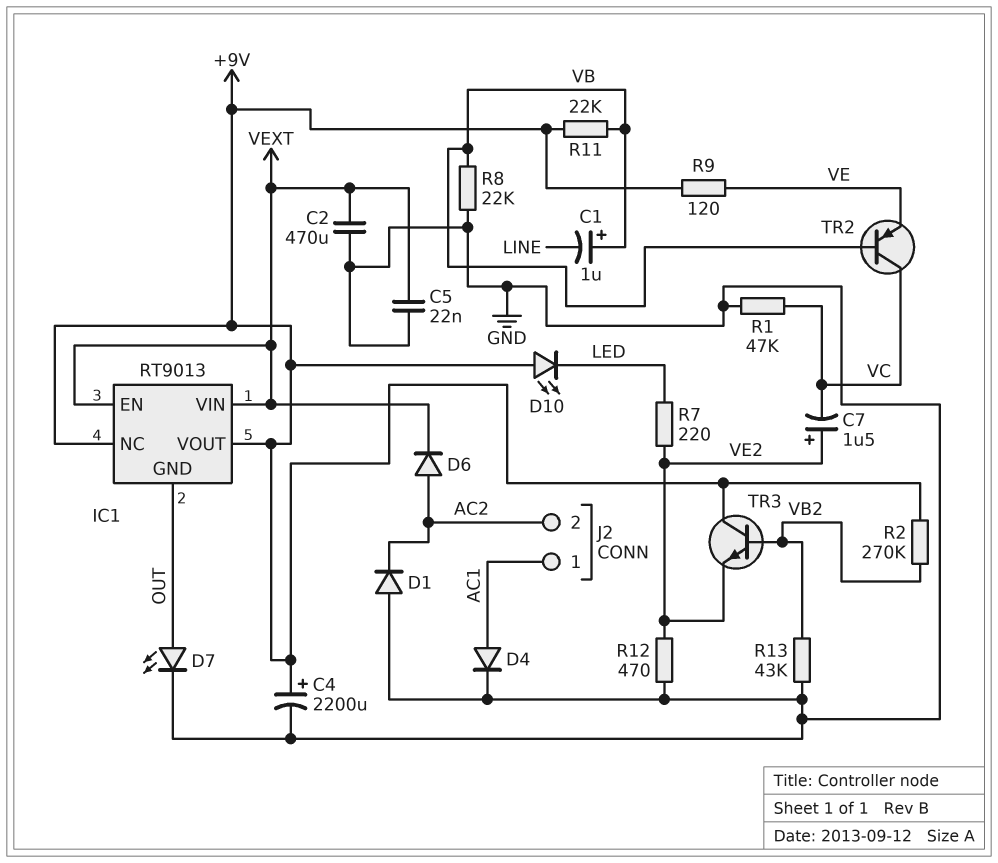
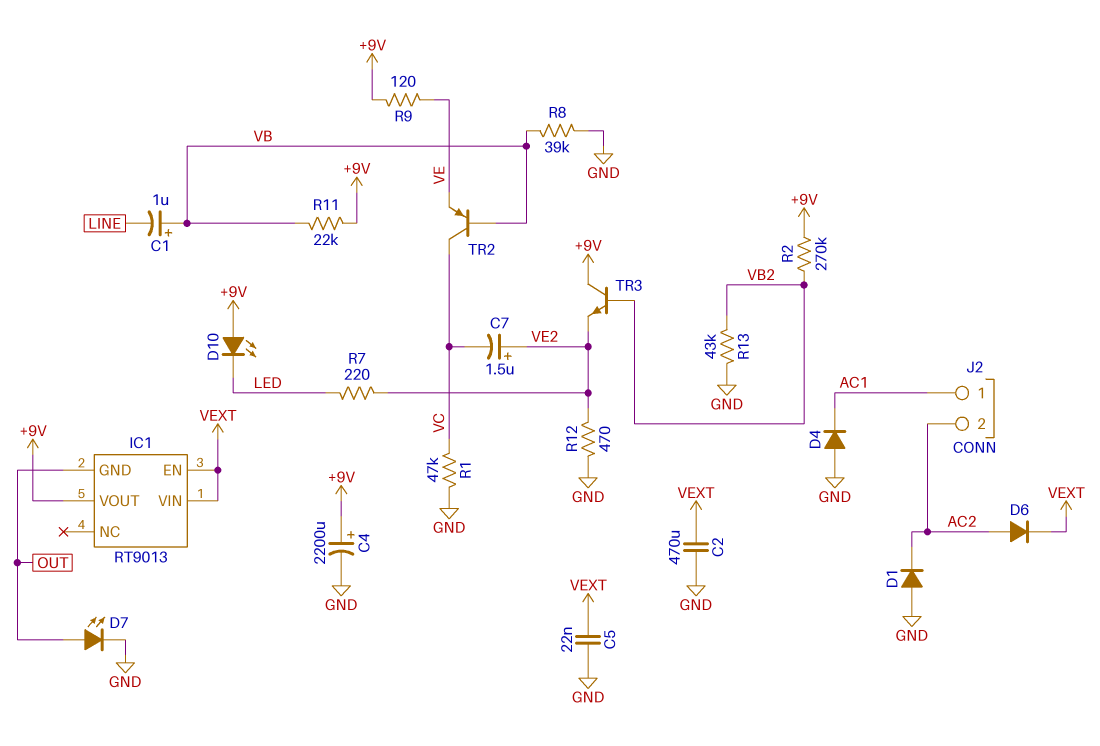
D4: diode (A AC1, K GND) -> diode (A GND, K AC1)
IC1 pin NC: +9V -> none
R8: 22k (GND, VB) -> 39k (GND, VB)

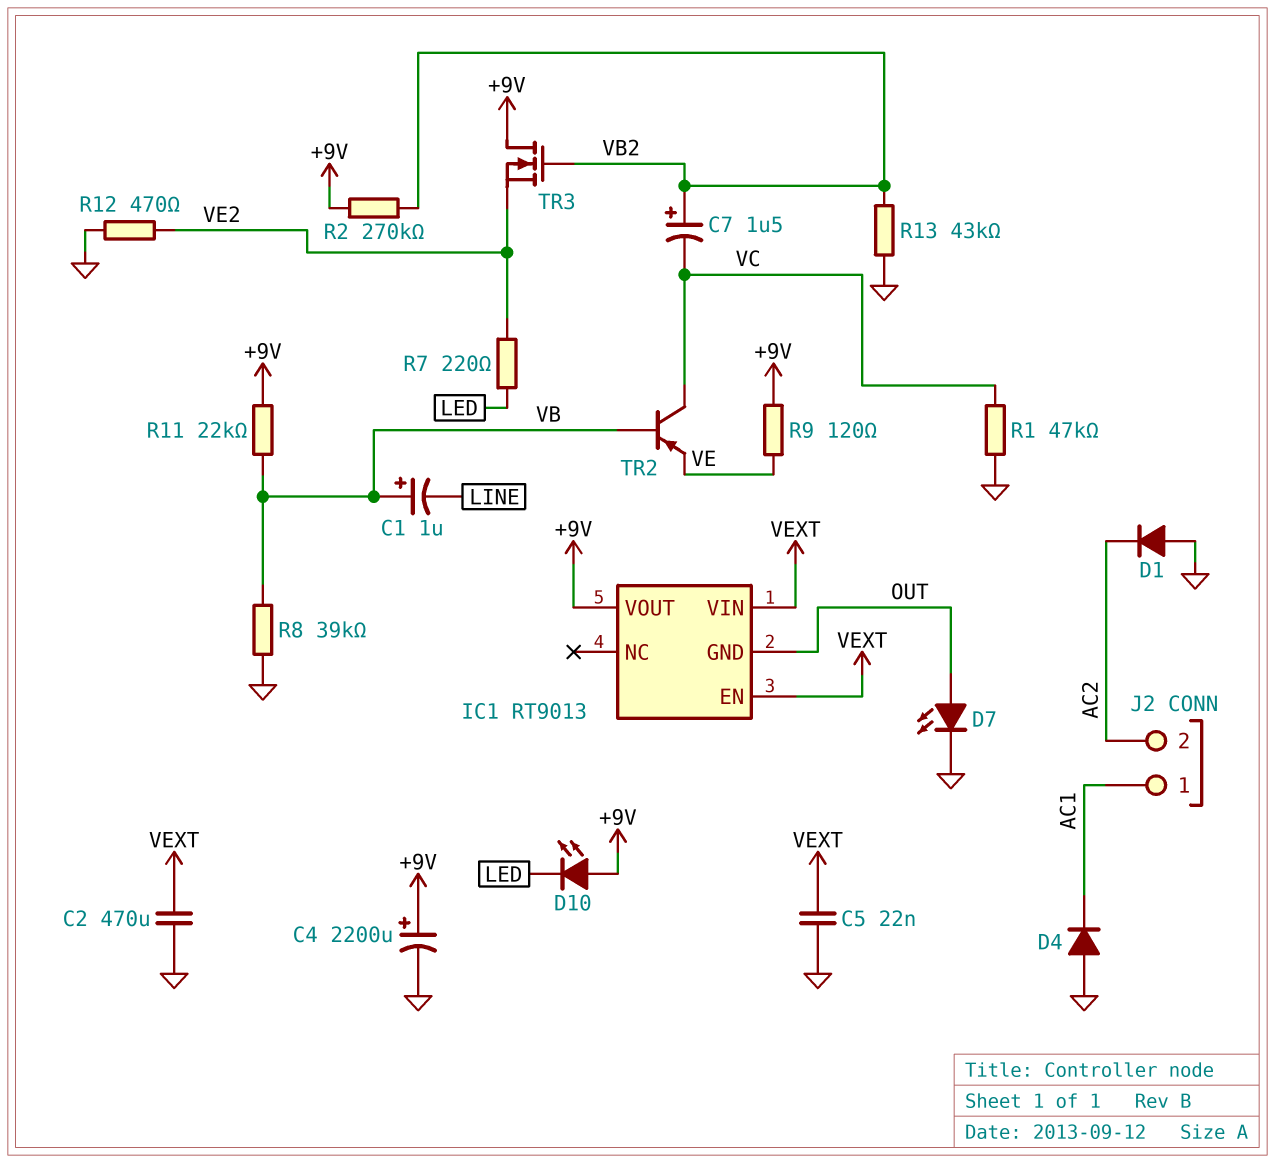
C7: 1.5uF (plus VE2, minus VC) -> 1.5uF (plus VB2, minus VC)
D6: diode (A AC2, K VEXT) -> none
TR3: NPN (B VB2, C +9V, E VE2) -> NMOS (G VB2, D +9V, S VE2)

